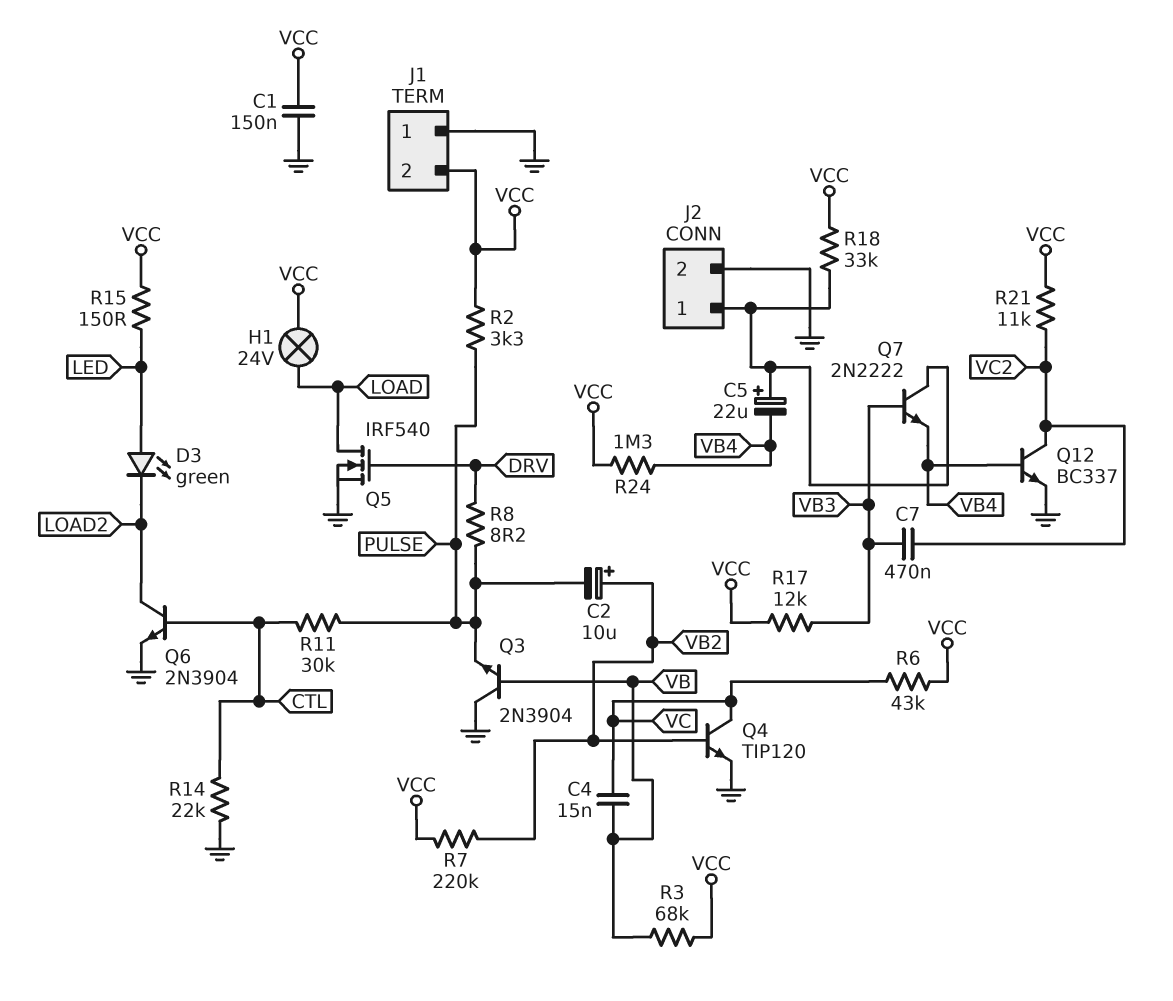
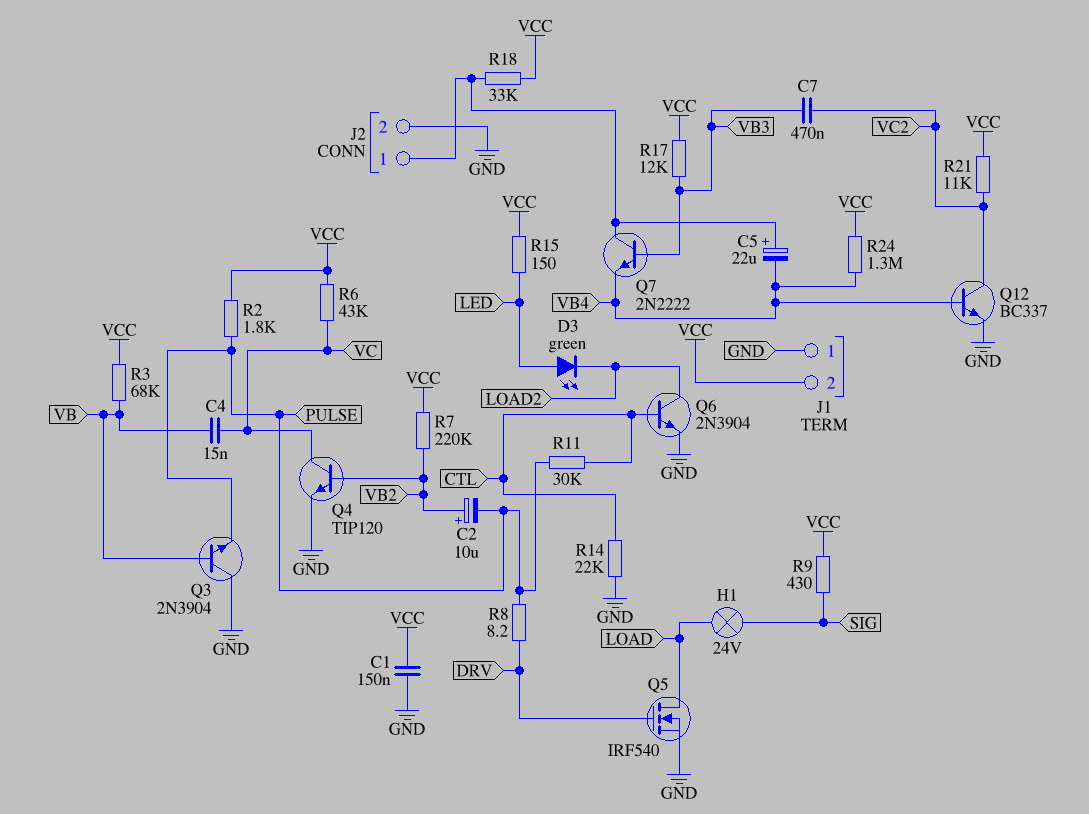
H1: lamp 24V (LOAD, VCC) -> lamp 24V (LOAD, SIG)
R2: 3.3k (PULSE, VCC) -> 1.8k (PULSE, VCC)
R9: none -> 430 (SIG, VCC)

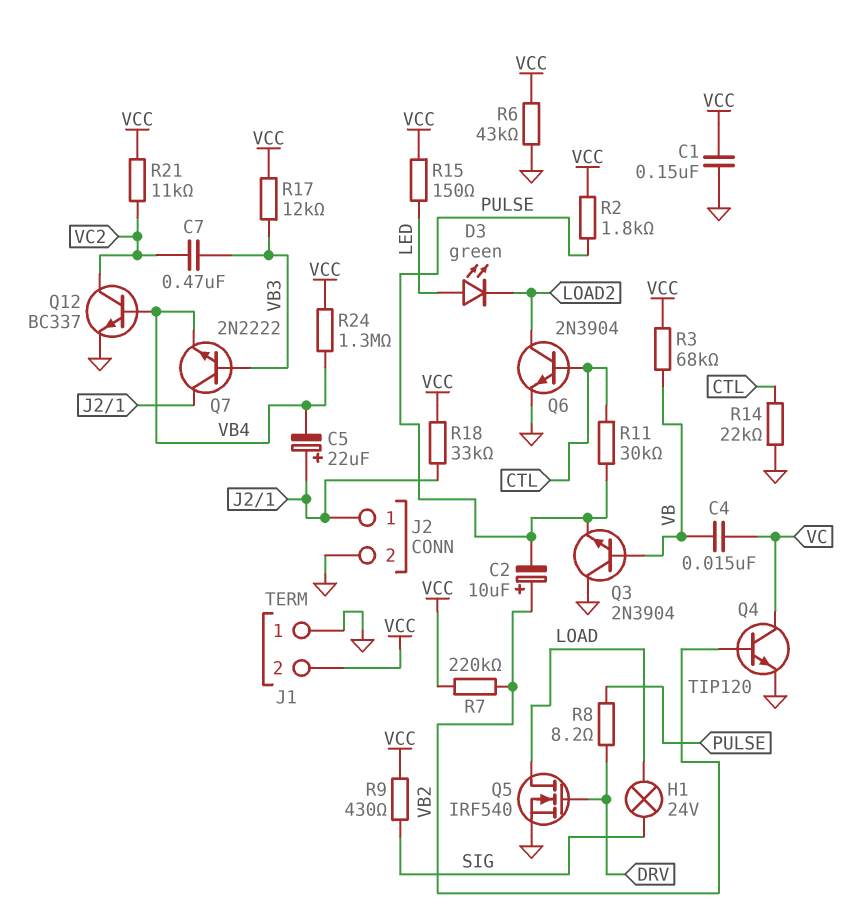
R6: 43k (VC, VCC) -> 43k (GND, VCC)

